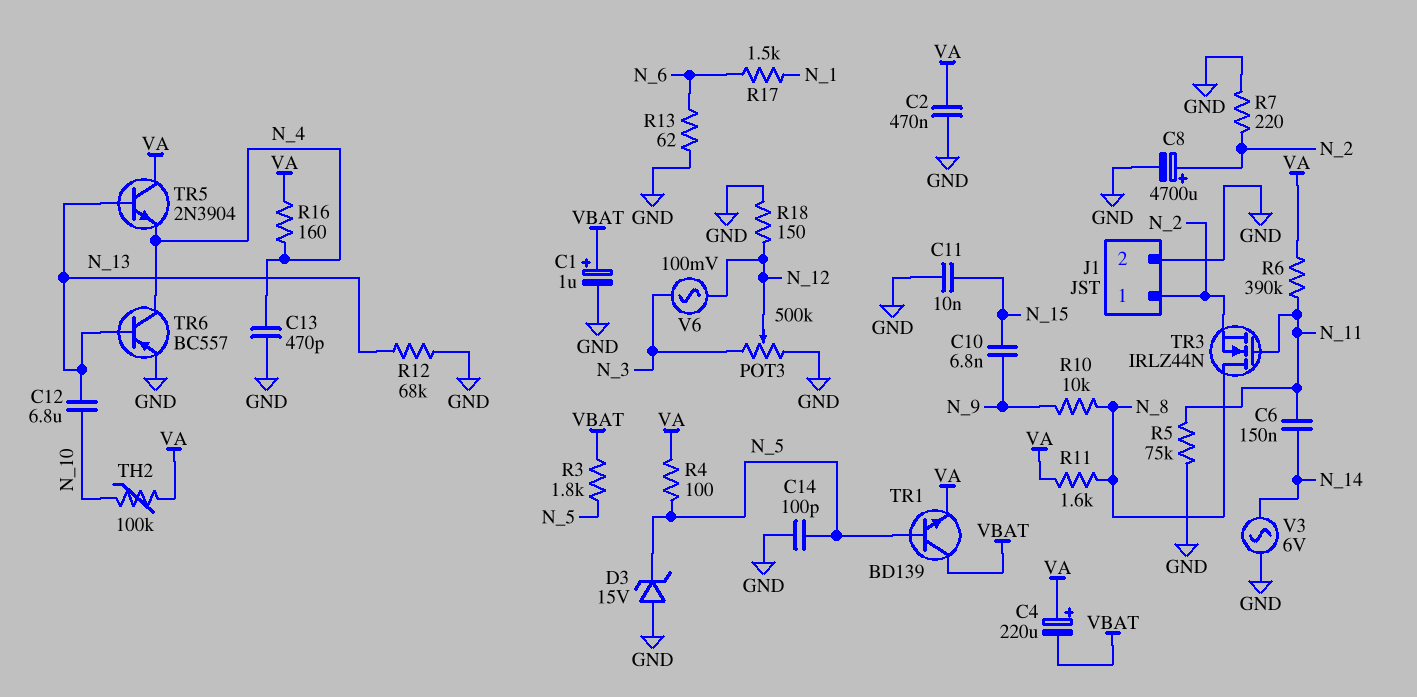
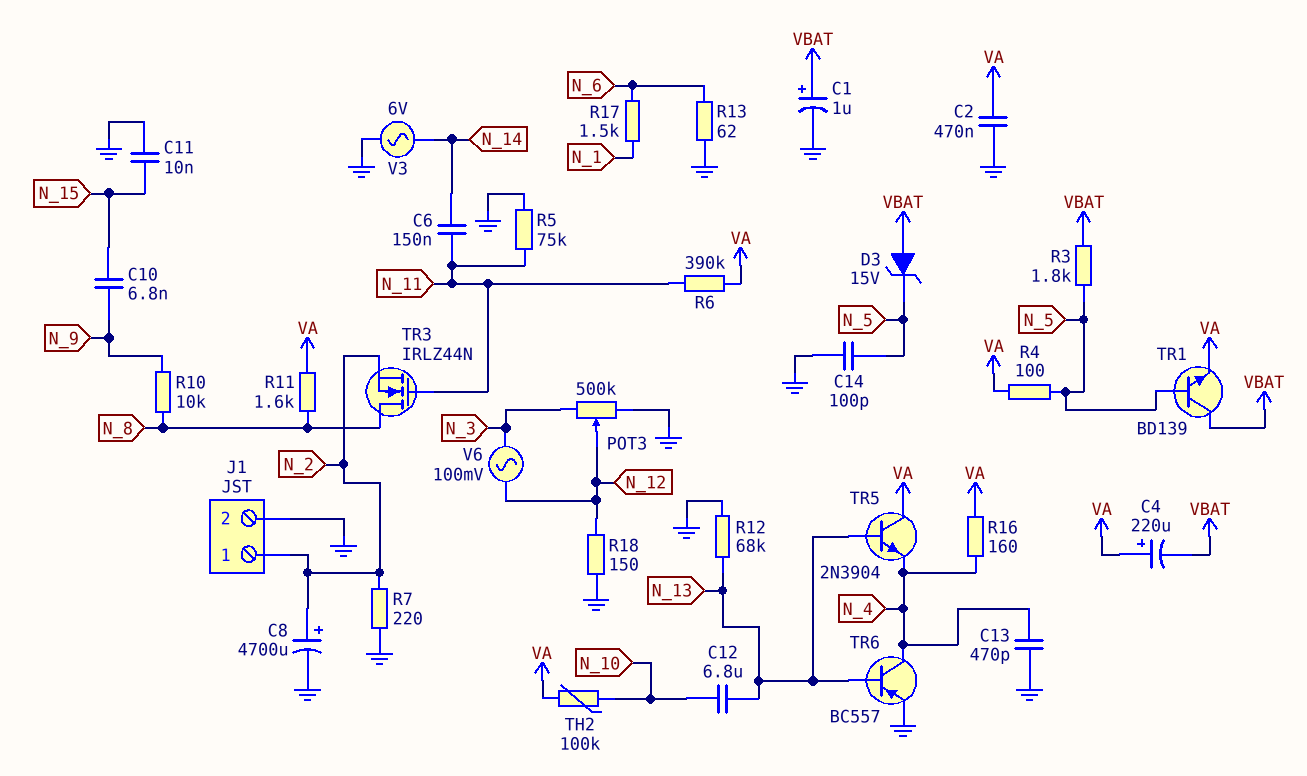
D3: zener 15V (A GND, K N_5) -> zener 15V (A VBAT, K N_5)

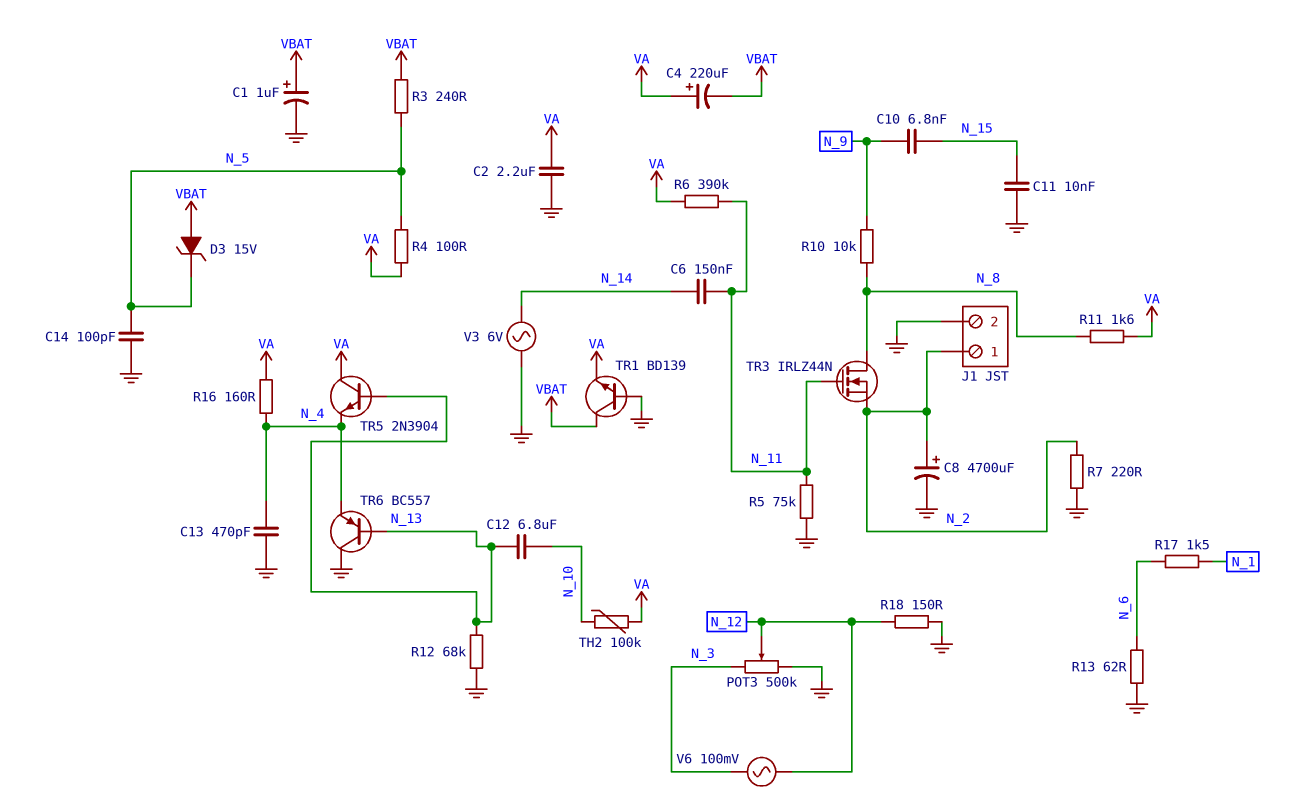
C2: 470nF (GND, VA) -> 2.2uF (GND, VA)
R3: 1.8k (N_5, VBAT) -> 240 (N_5, VBAT)
TR1: NPN BD139 (B N_5, C VBAT, E VA) -> NPN BD139 (B GND, C VBAT, E VA)
TR6: PNP BC557 (B N_13, C N_4, E GND) -> PNP BC557 (B N_13, C GND, E N_4)

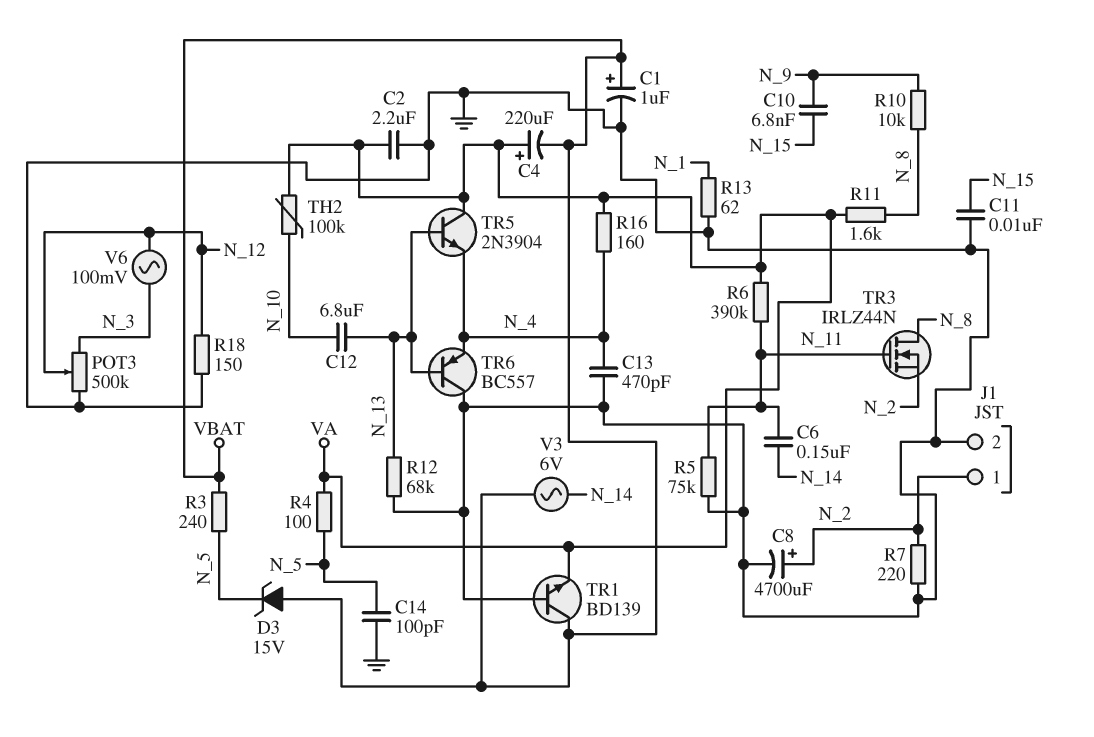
R13: 62 (GND, N_6) -> 62 (GND, N_1)
R17: 1.5k (N_1, N_6) -> none
V3: AC 6V (GND, N_14) -> AC 6V (N_14, VBAT)

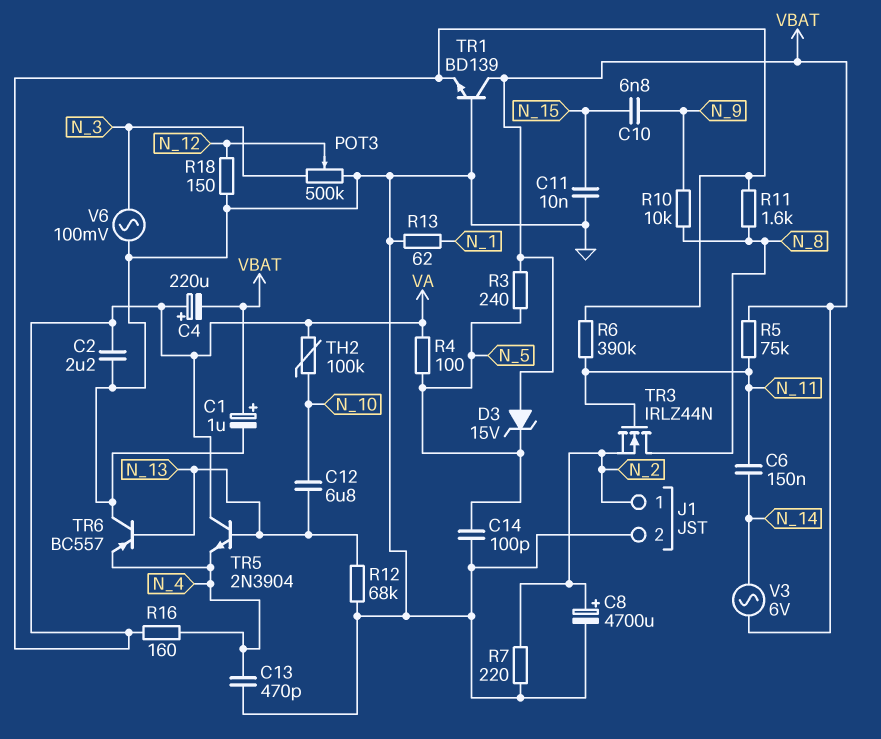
R5: 75k (GND, N_11) -> 75k (N_11, VBAT)
V6: AC 100mV (N_3, N_12) -> AC 100mV (GND, N_3)

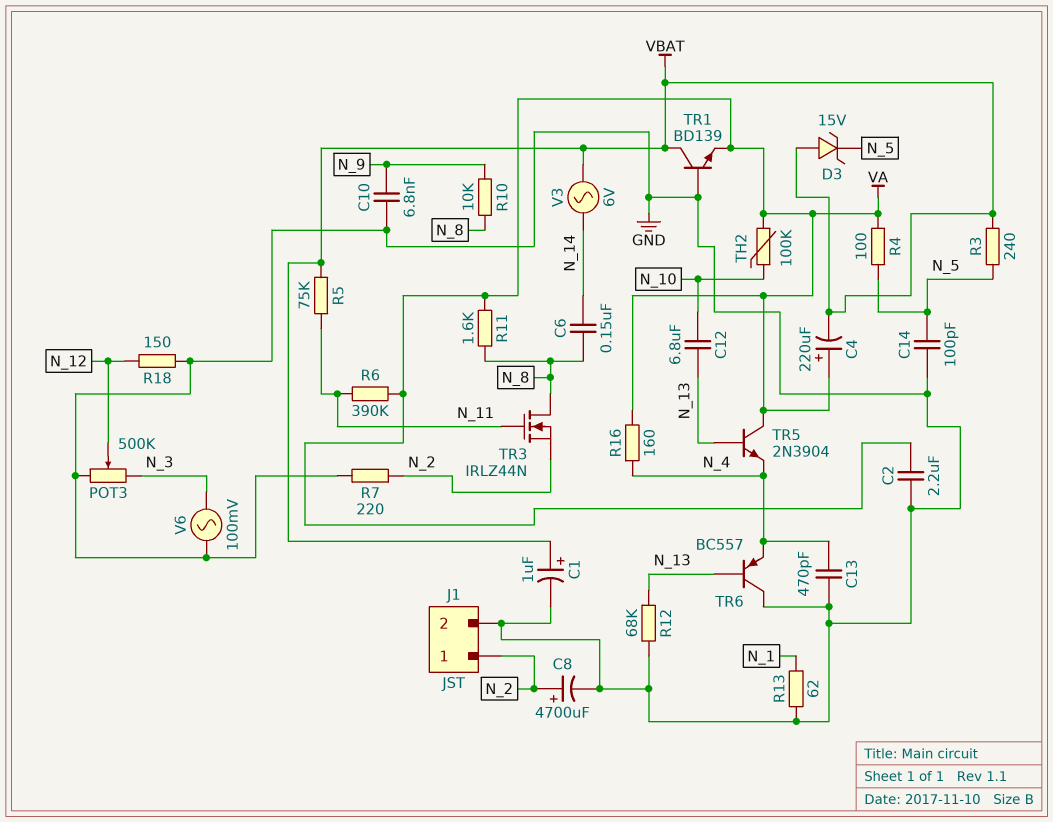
C6: 150nF (N_11, N_14) -> 150nF (N_8, N_14)
C10: 6.8nF (N_9, N_15) -> 6.8nF (GND, N_9)
C11: 10nF (GND, N_15) -> none

